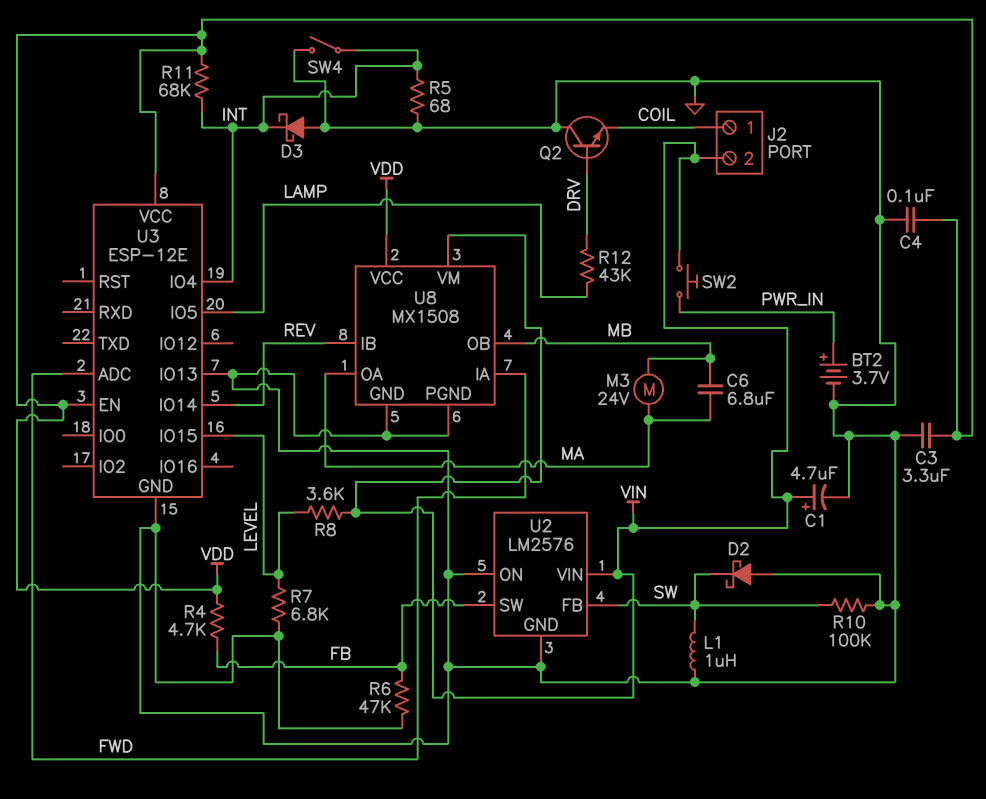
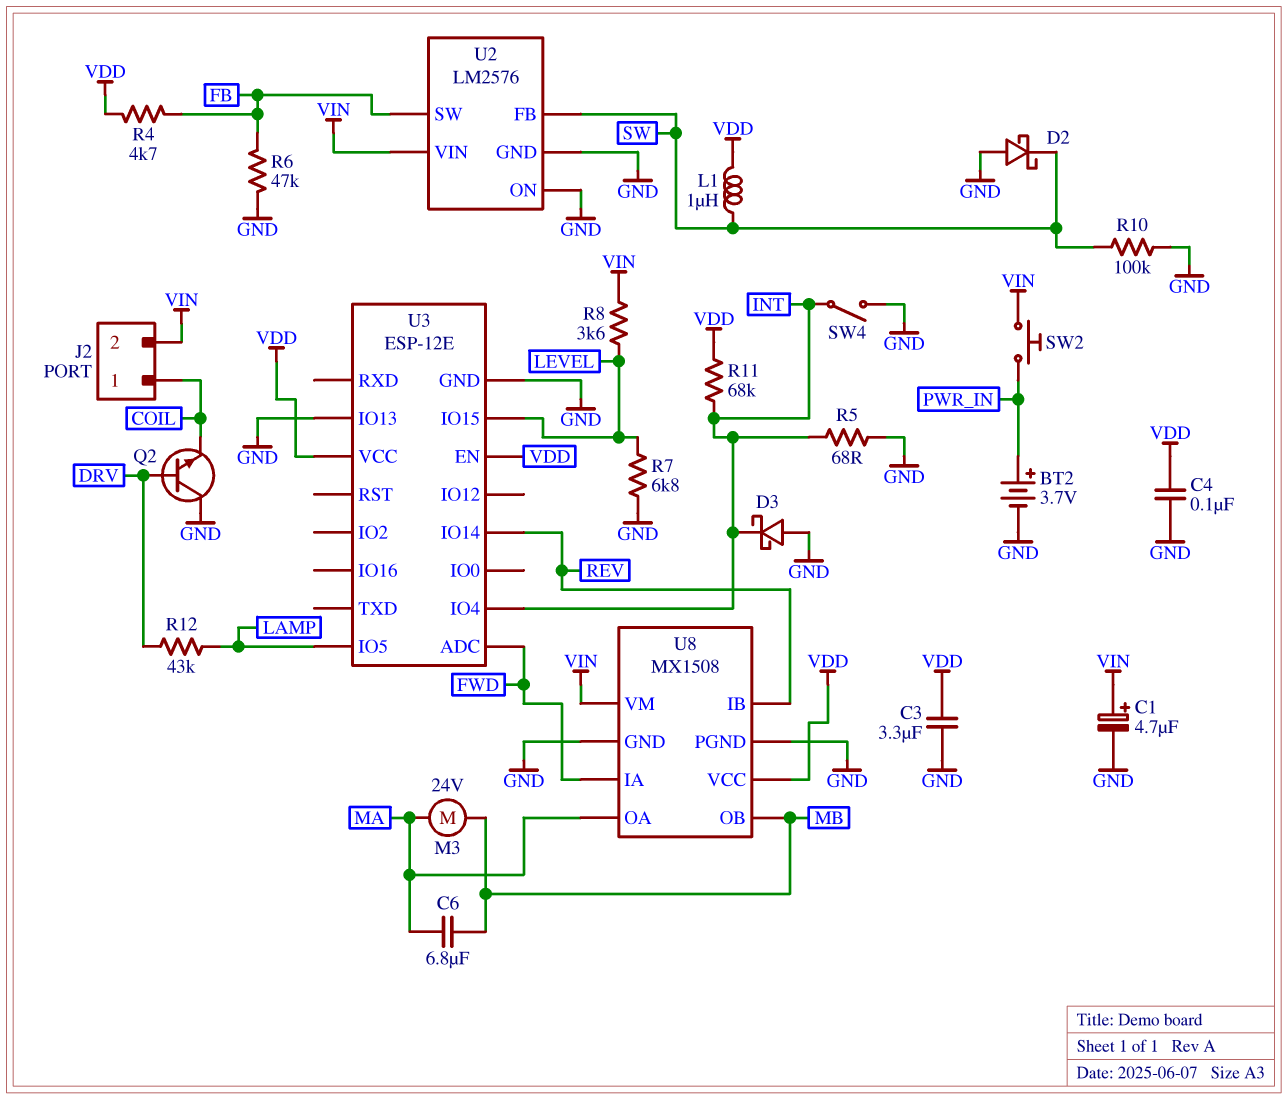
L1: 1uH (GND, SW) -> 1uH (SW, VDD)

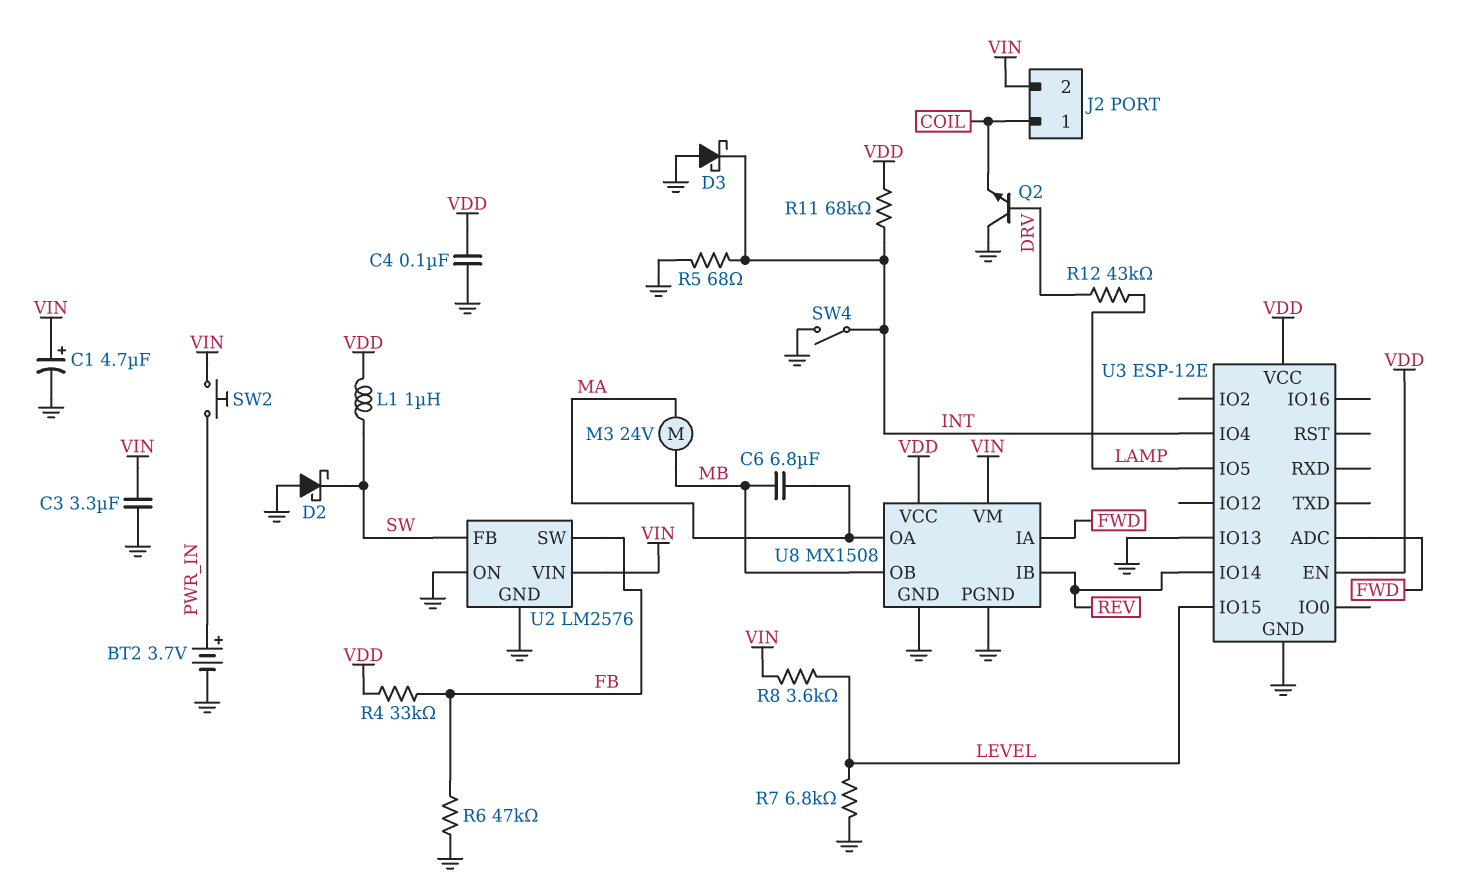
C3: 3.3uF (GND, VDD) -> 3.3uF (GND, VIN)
R4: 4.7k (FB, VDD) -> 33k (FB, VDD)
R10: 100k (GND, SW) -> none

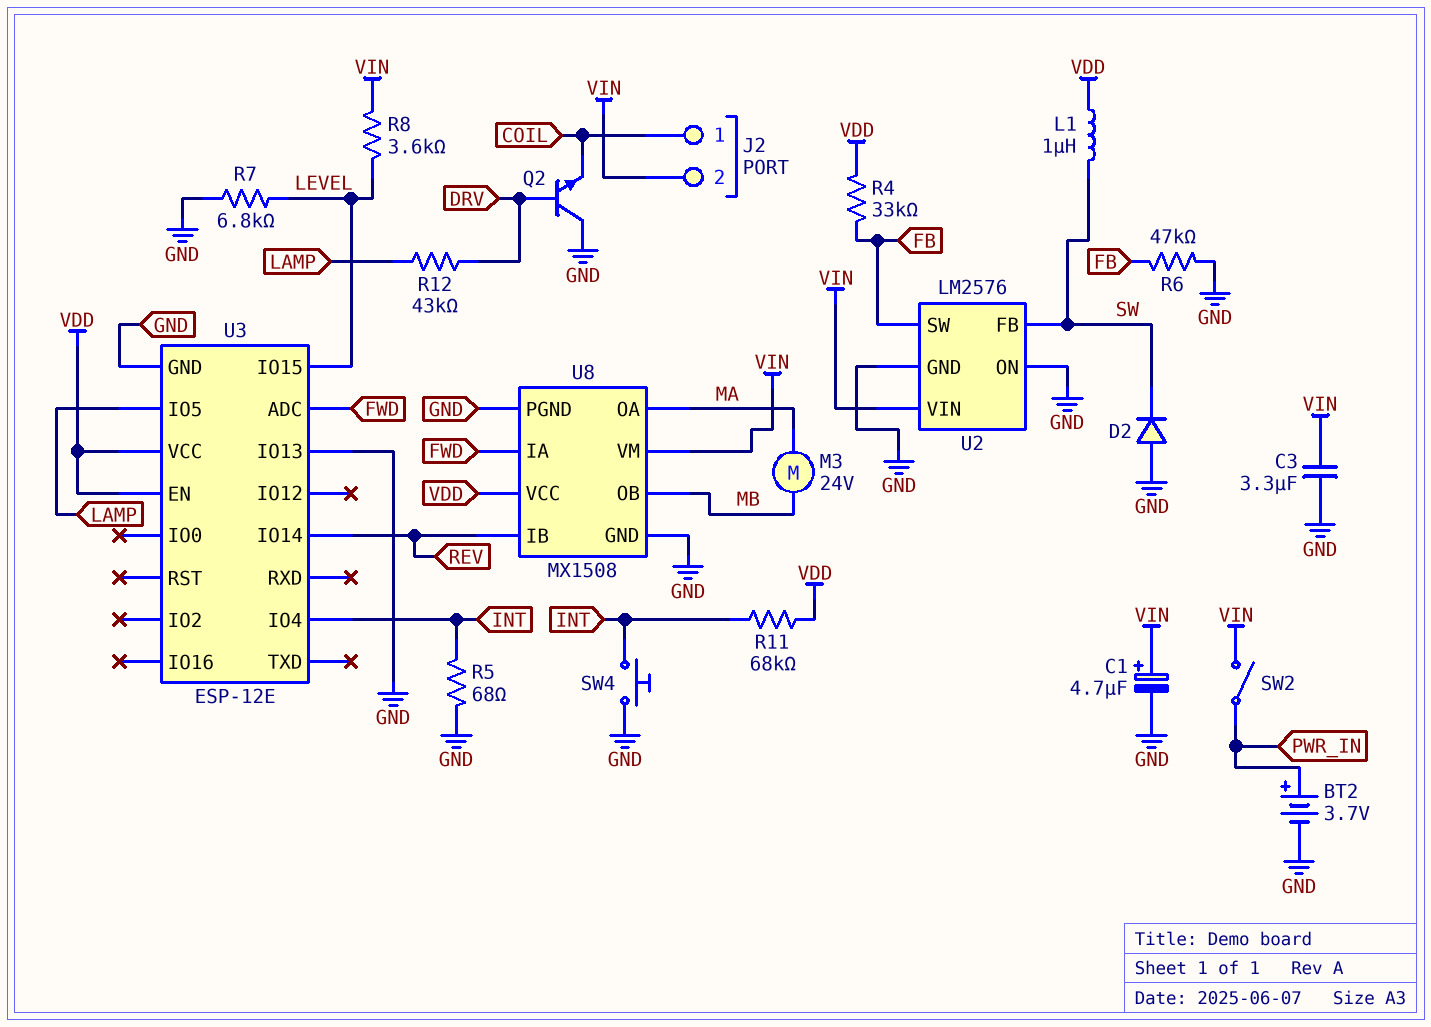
C4: 100nF (GND, VDD) -> none
C6: 6.8uF (MA, MB) -> none
D2: schottky (A GND, K SW) -> diode (A GND, K SW)
D3: schottky (A GND, K INT) -> none
SW2: button (PWR_IN, VIN) -> switch (PWR_IN, VIN)
SW4: switch (GND, INT) -> button (GND, INT)

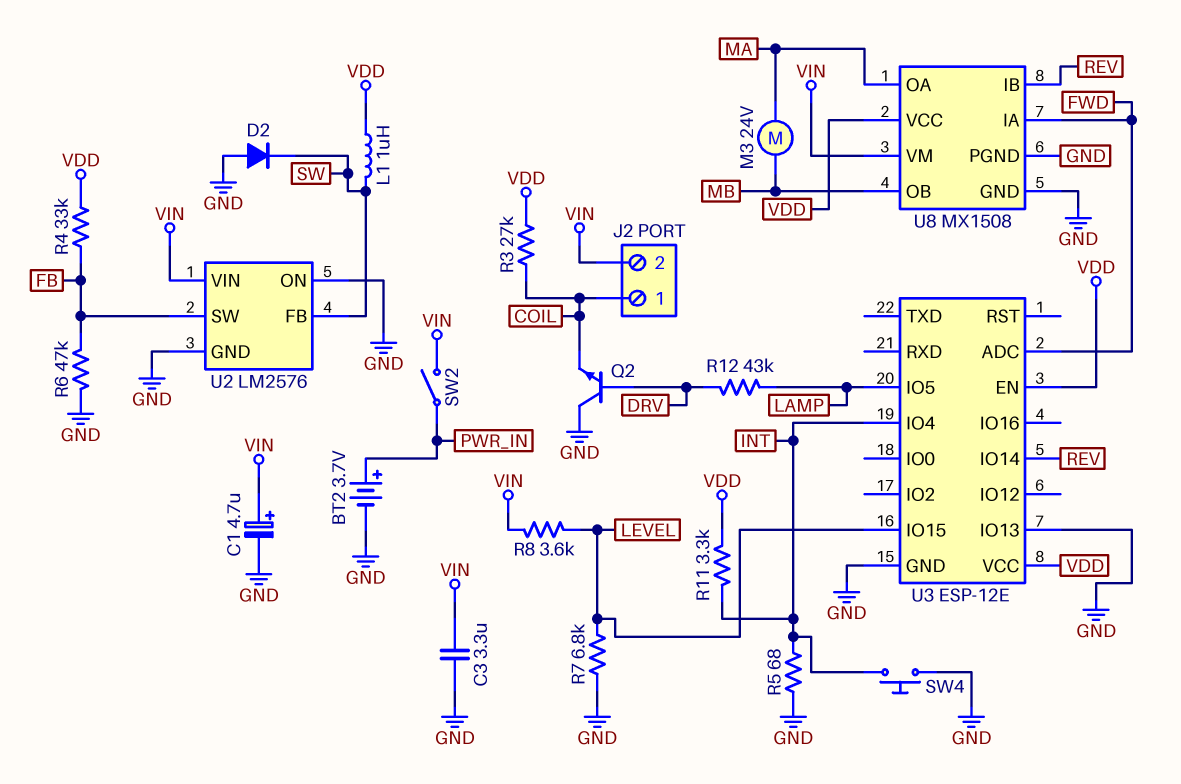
R3: none -> 27k (COIL, VDD)
R11: 68k (INT, VDD) -> 3.3k (INT, VDD)

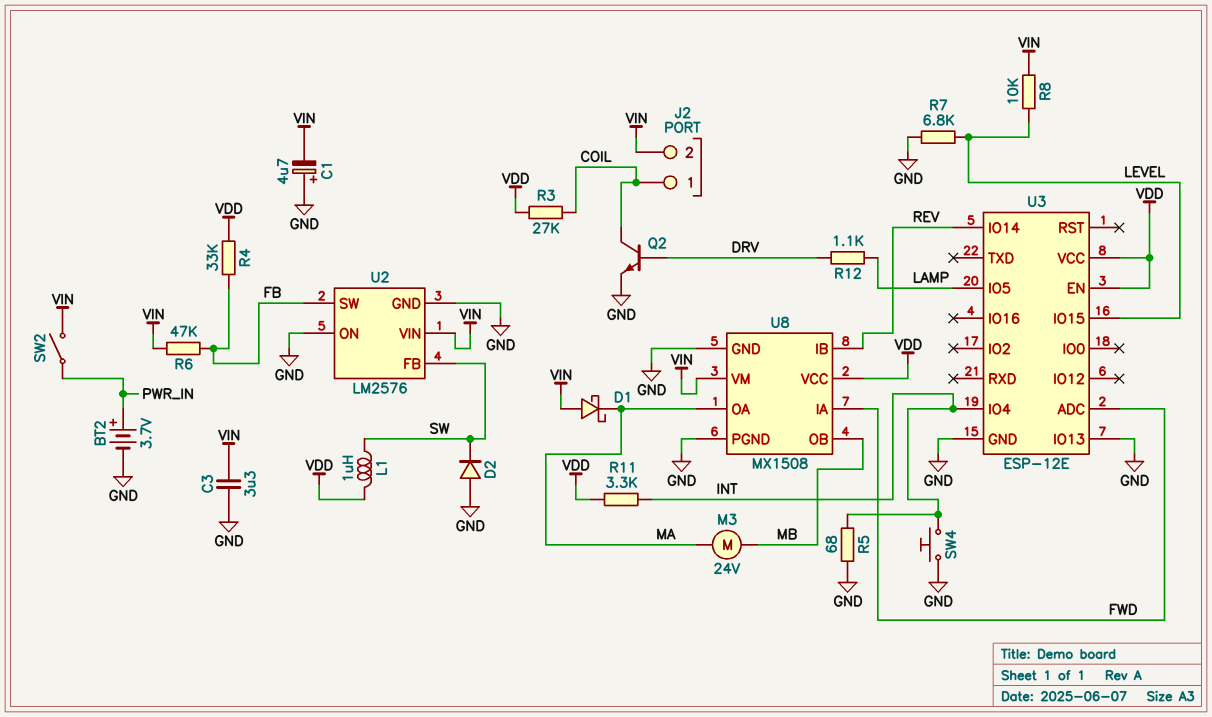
C1: 4.7uF (plus VIN, minus GND) -> 4.7uF (plus GND, minus VIN)
D1: none -> schottky (A VIN, K MA)
Q2: NPN (B DRV, C GND, E COIL) -> NPN (B DRV, C COIL, E GND)
R6: 47k (FB, GND) -> 47k (FB, VIN)
R8: 3.6k (LEVEL, VIN) -> 10k (LEVEL, VIN)
R12: 43k (DRV, LAMP) -> 1.1k (DRV, LAMP)

